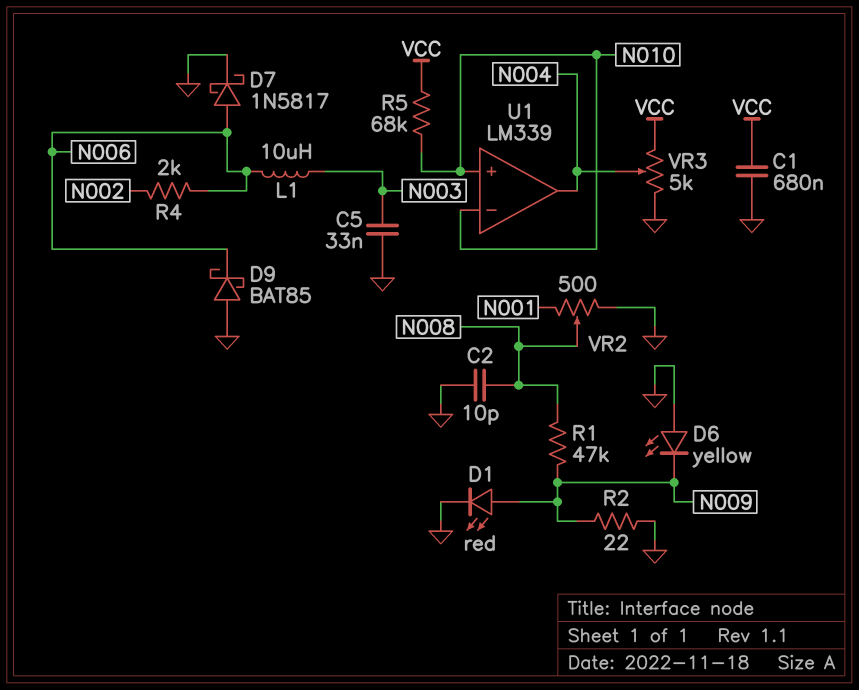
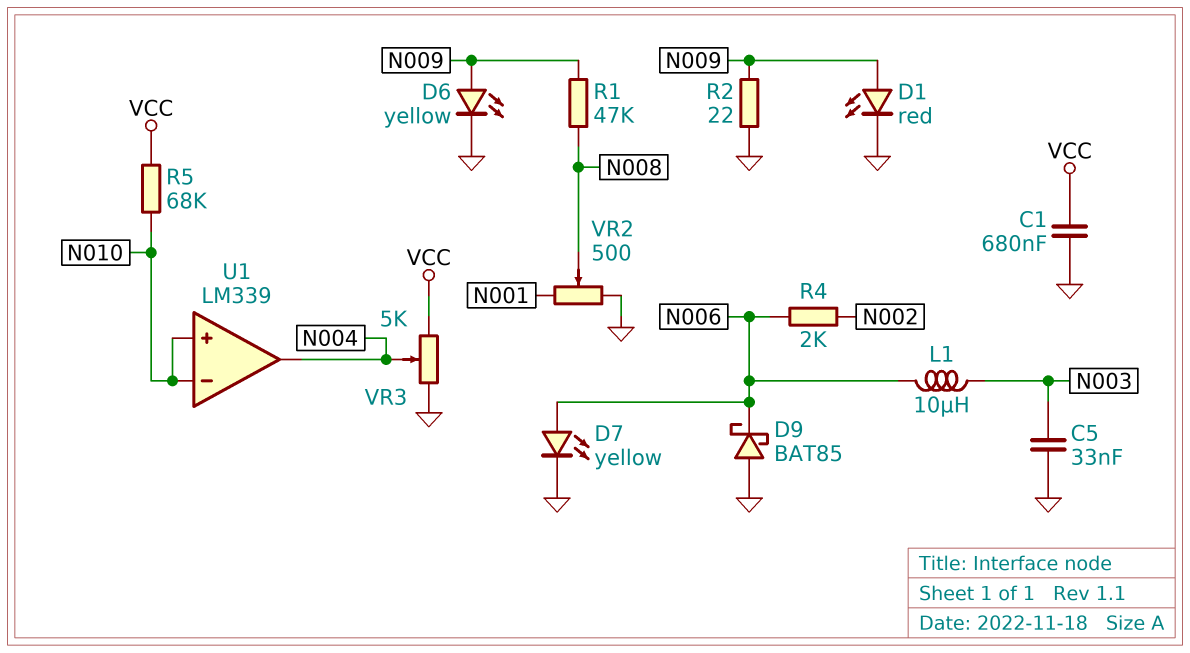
C2: 10pF (GND, N008) -> none
D6: LED yellow (A GND, K N009) -> LED yellow (A N009, K GND)
D7: schottky 1N5817 (A N006, K GND) -> LED yellow (A N006, K GND)

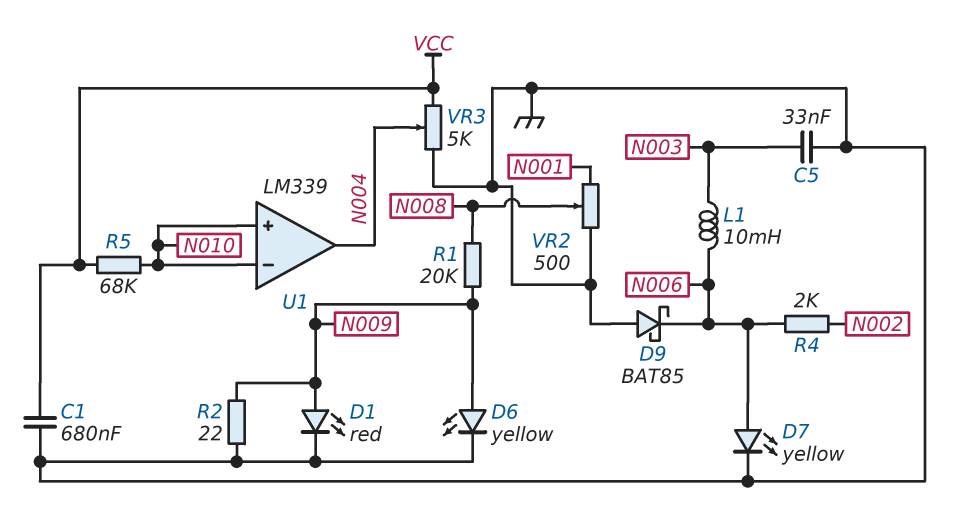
L1: 10uH (N003, N006) -> 10mH (N003, N006)
R1: 47k (N008, N009) -> 20k (N008, N009)

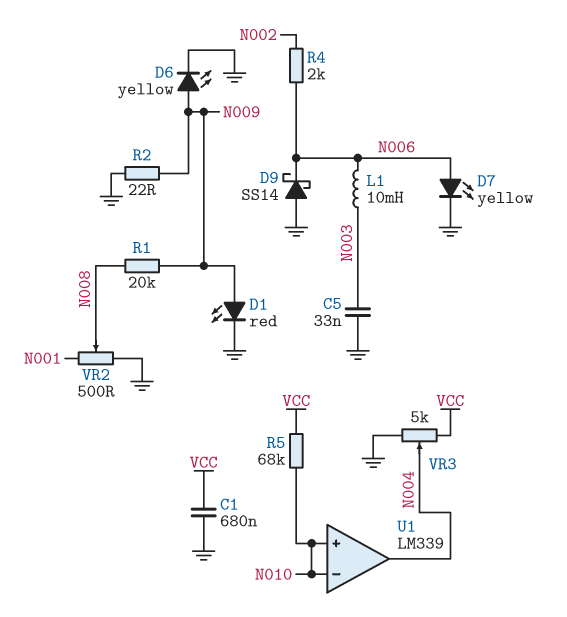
D9: schottky BAT85 (A GND, K N006) -> schottky SS14 (A GND, K N006)

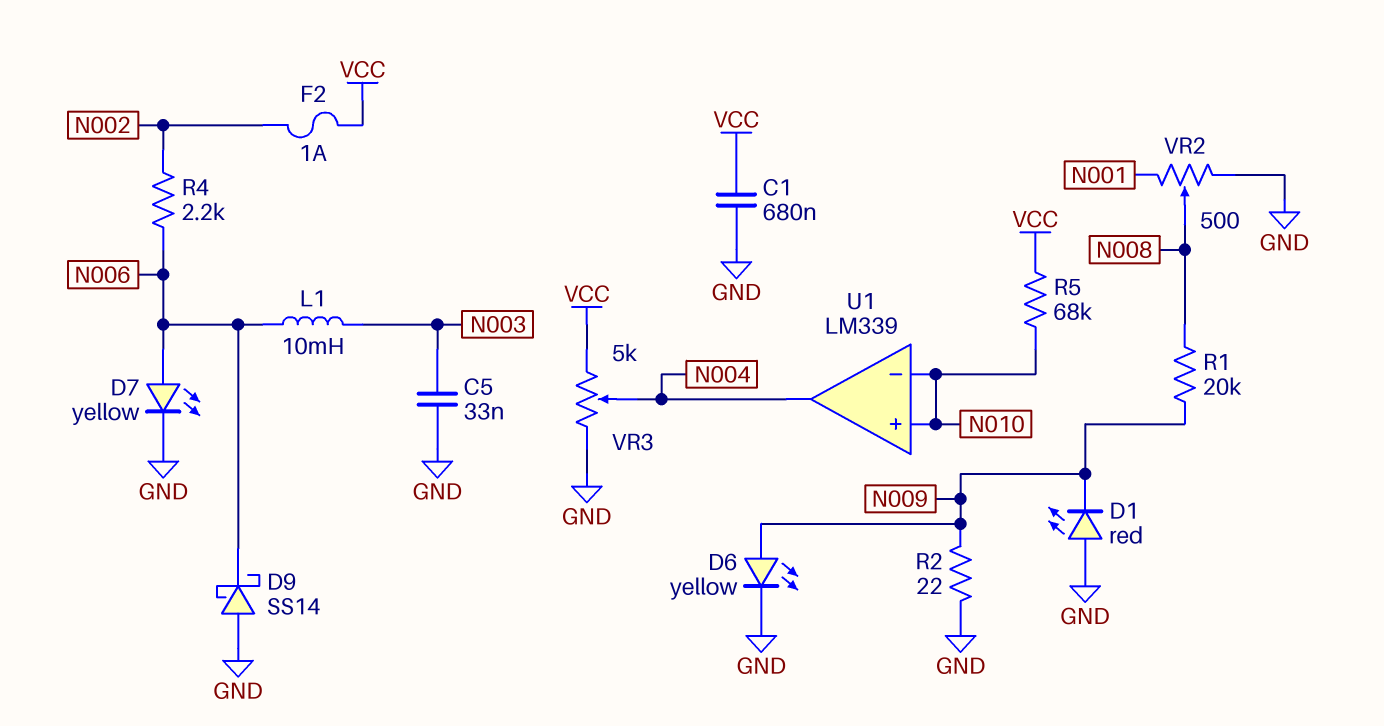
D1: LED red (A N009, K GND) -> LED red (A GND, K N009)
F2: none -> 1A (N002, VCC)
R4: 2k (N002, N006) -> 2.2k (N002, N006)

